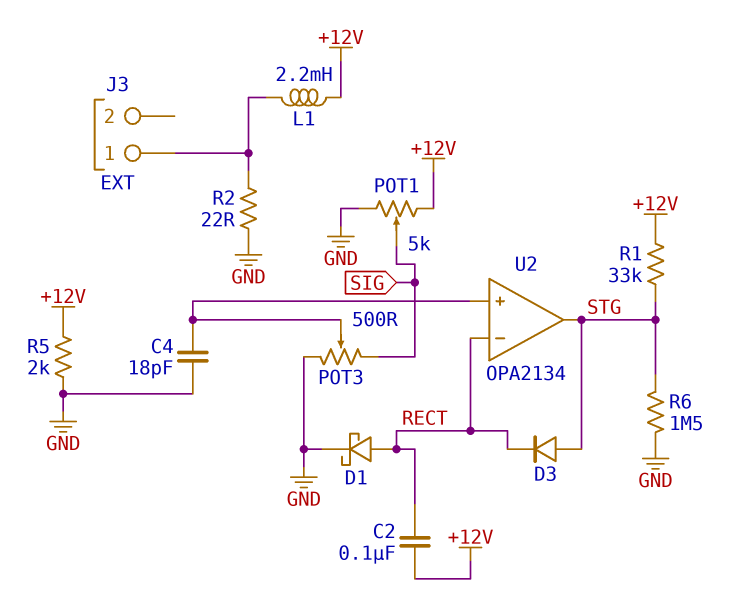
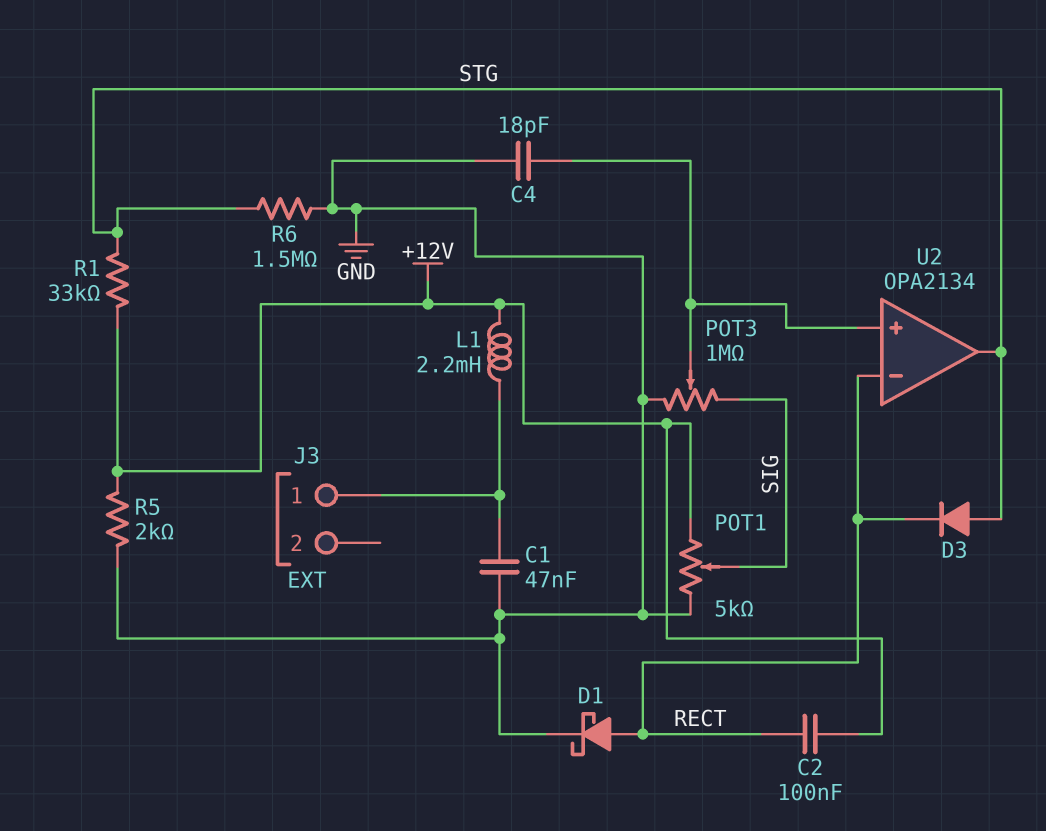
C1: none -> 47nF (GND, J3/1)
POT3: 500 (GND, SIG, wiper U2/in+) -> 1M (GND, SIG, wiper U2/in+)
R2: 22 (GND, J3/1) -> none

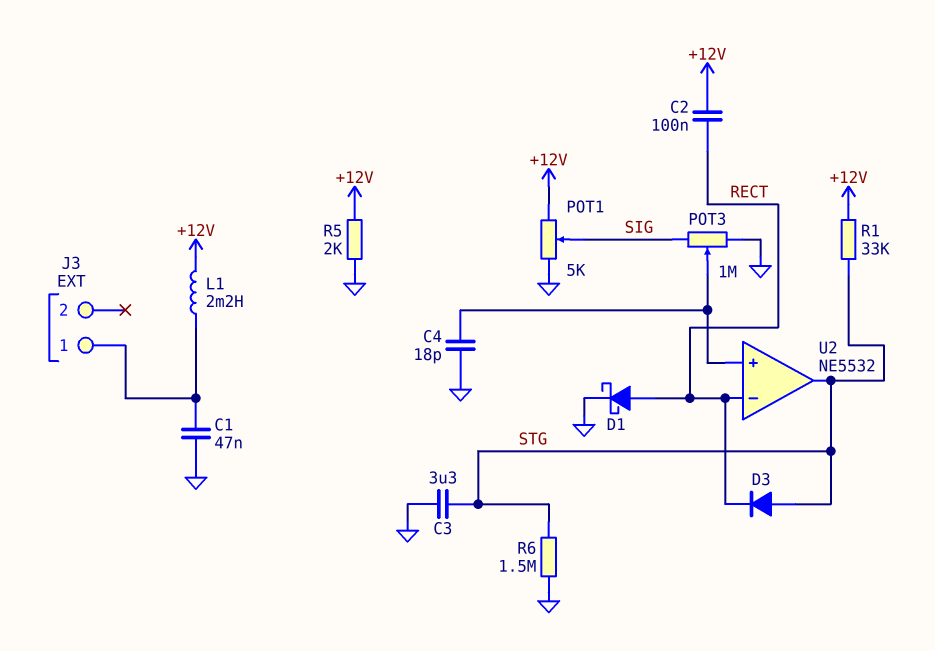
C3: none -> 3.3uF (GND, STG)
U2: OPA2134 -> NE5532

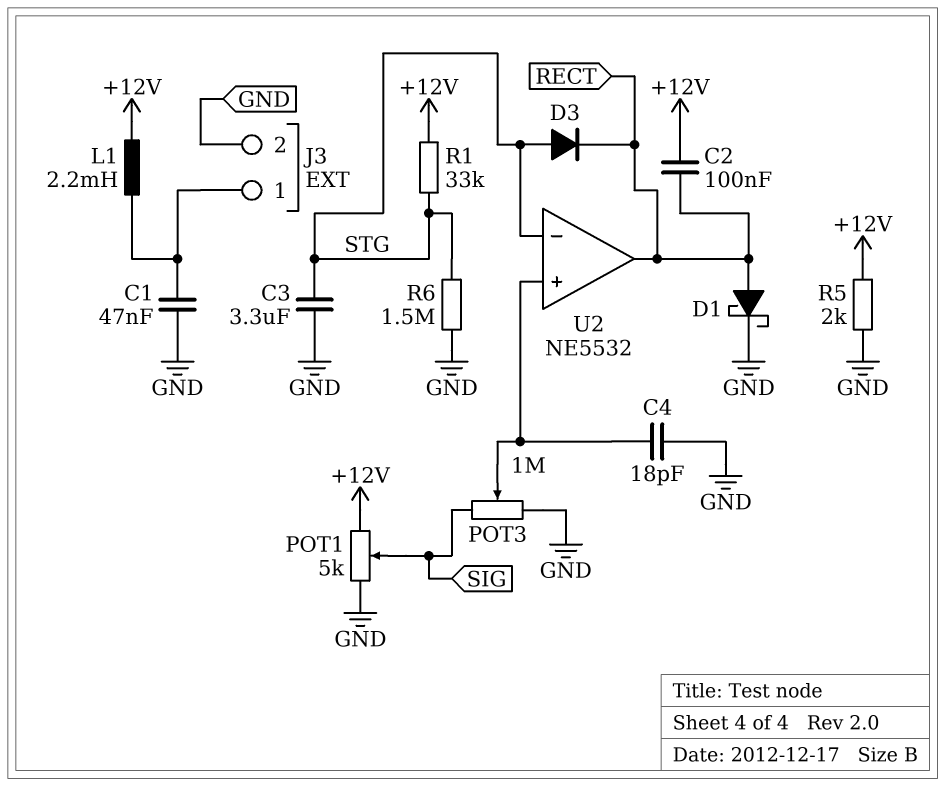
J3 pin 2: none -> GND
U2 pin in-: RECT -> STG
U2 pin out: STG -> RECT

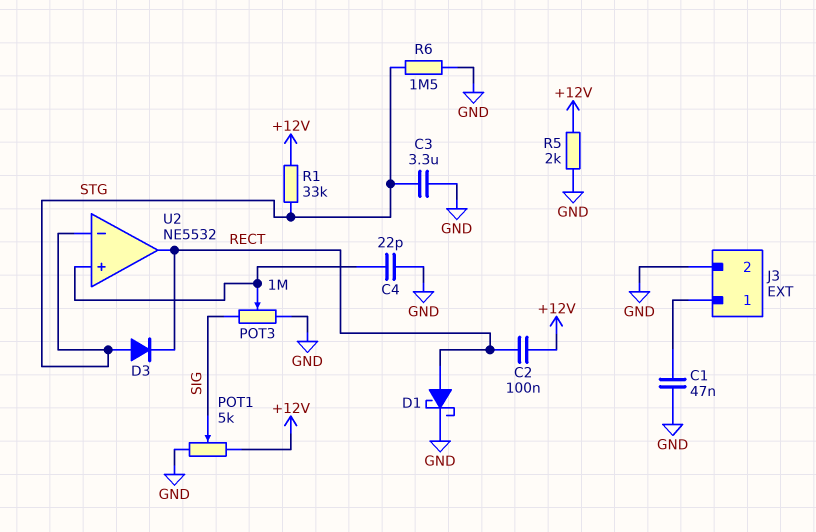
C4: 18pF (GND, U2/in+) -> 22pF (GND, U2/in+)
L1: 2.2mH (+12V, J3/1) -> none

